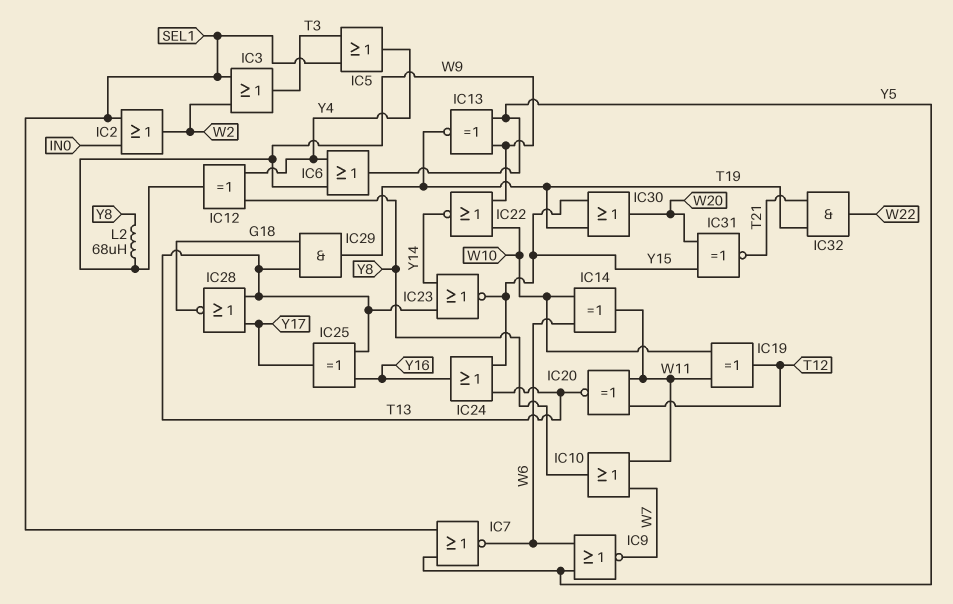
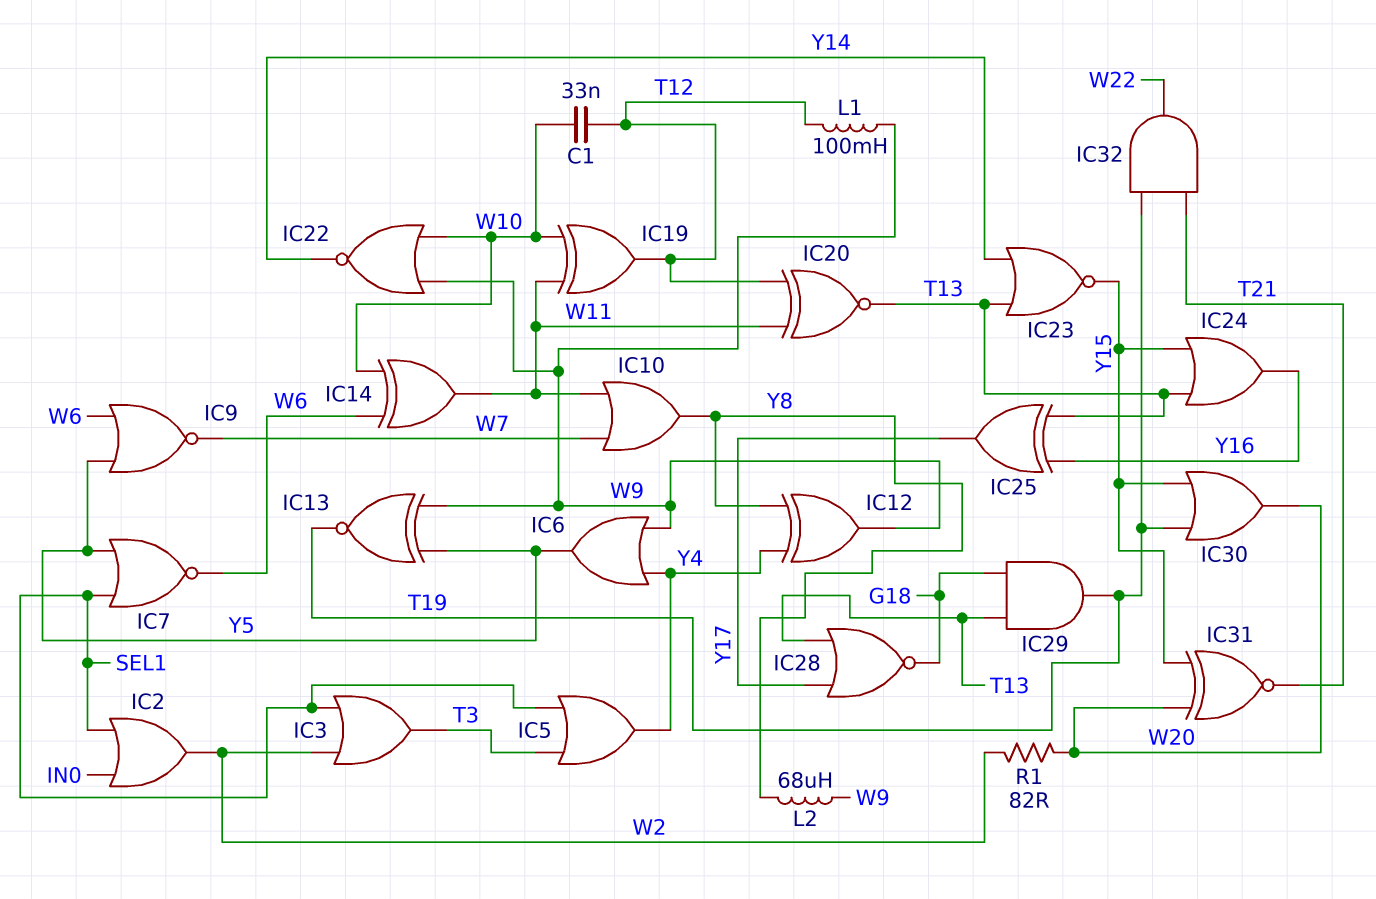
C1: none -> 33nF (T12, W10)
L1: none -> 100mH (T12, W9)
R1: none -> 82 (W2, W20)

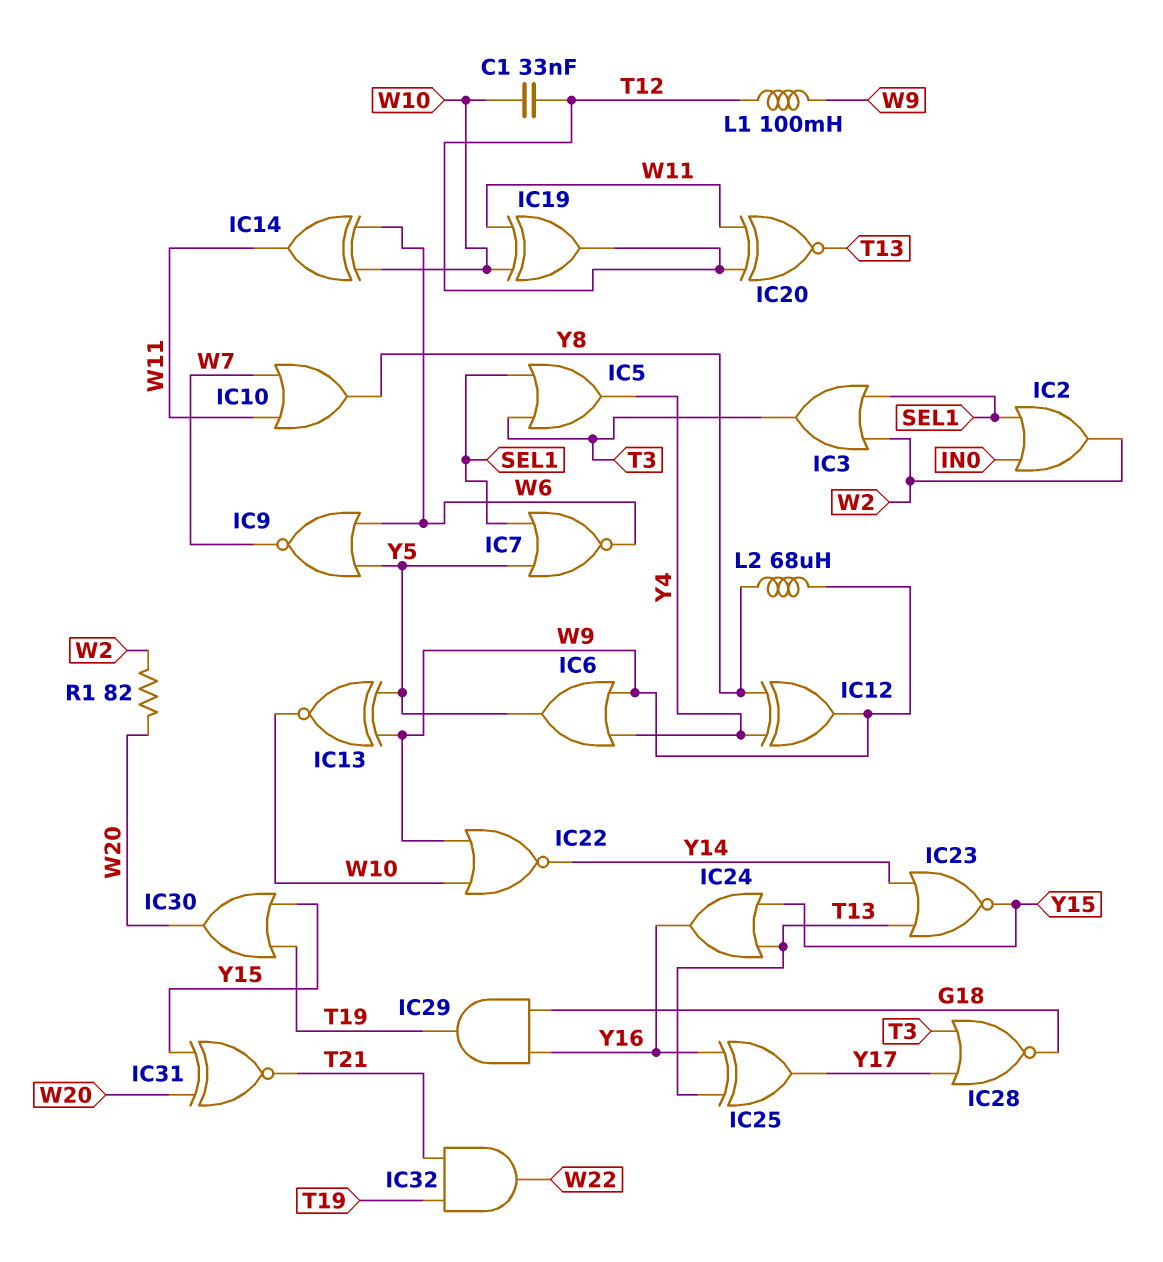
IC13: XNOR (in W9, in Y5, out T19) -> XNOR (in W9, in Y5, out W10)
IC28: NOR (in T13, in Y17, out G18) -> NOR (in T3, in Y17, out G18)
IC29: AND (in G18, in T13, out T19) -> AND (in G18, in Y16, out T19)

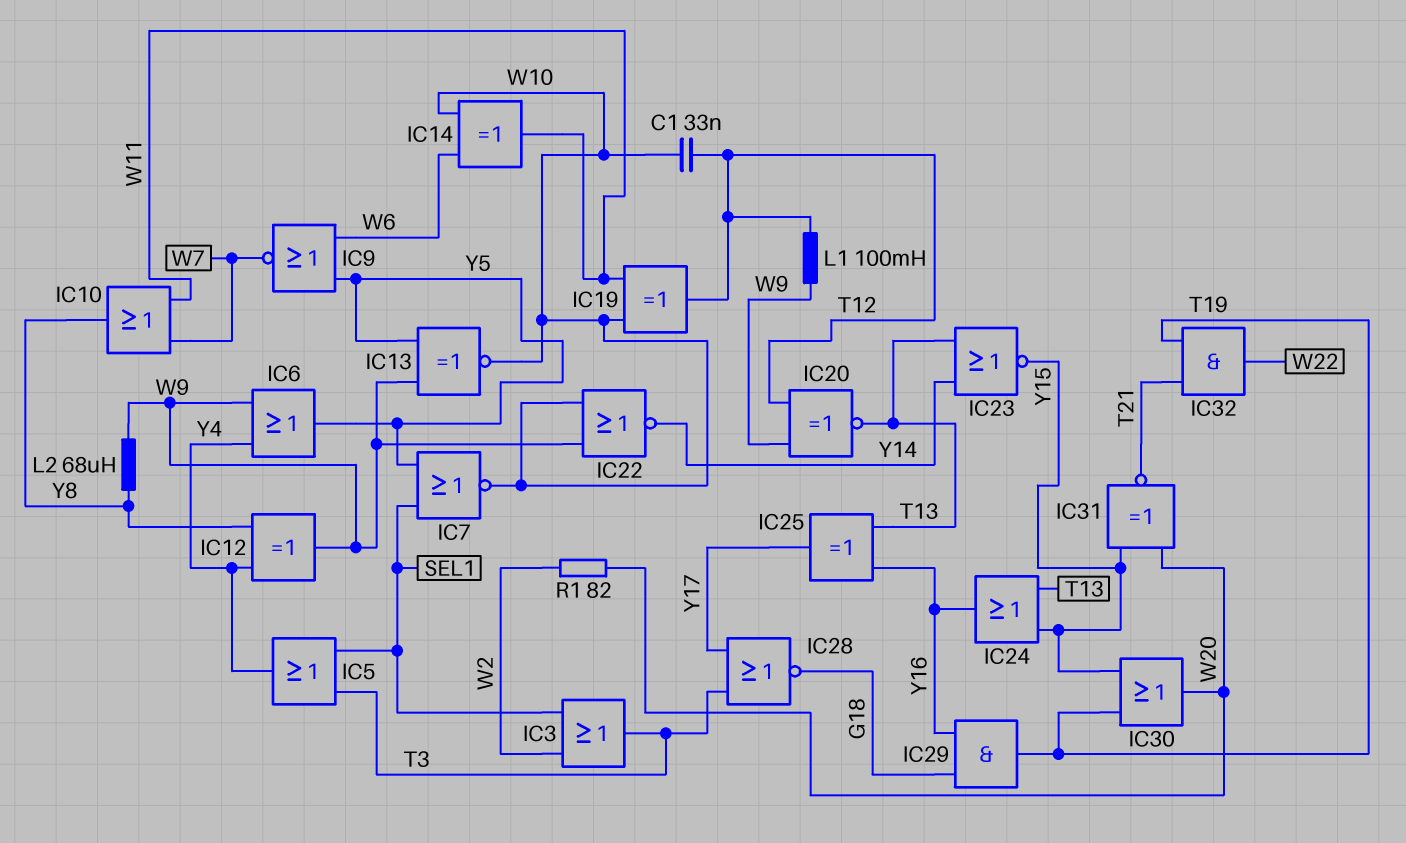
IC2: OR (in IN0, in SEL1, out W2) -> none
IC7: NOR (in SEL1, in Y5, out W6) -> NOR (in SEL1, in Y5, out W10)
IC20: XNOR (in T12, in W11, out T13) -> XNOR (in T12, in W9, out T13)

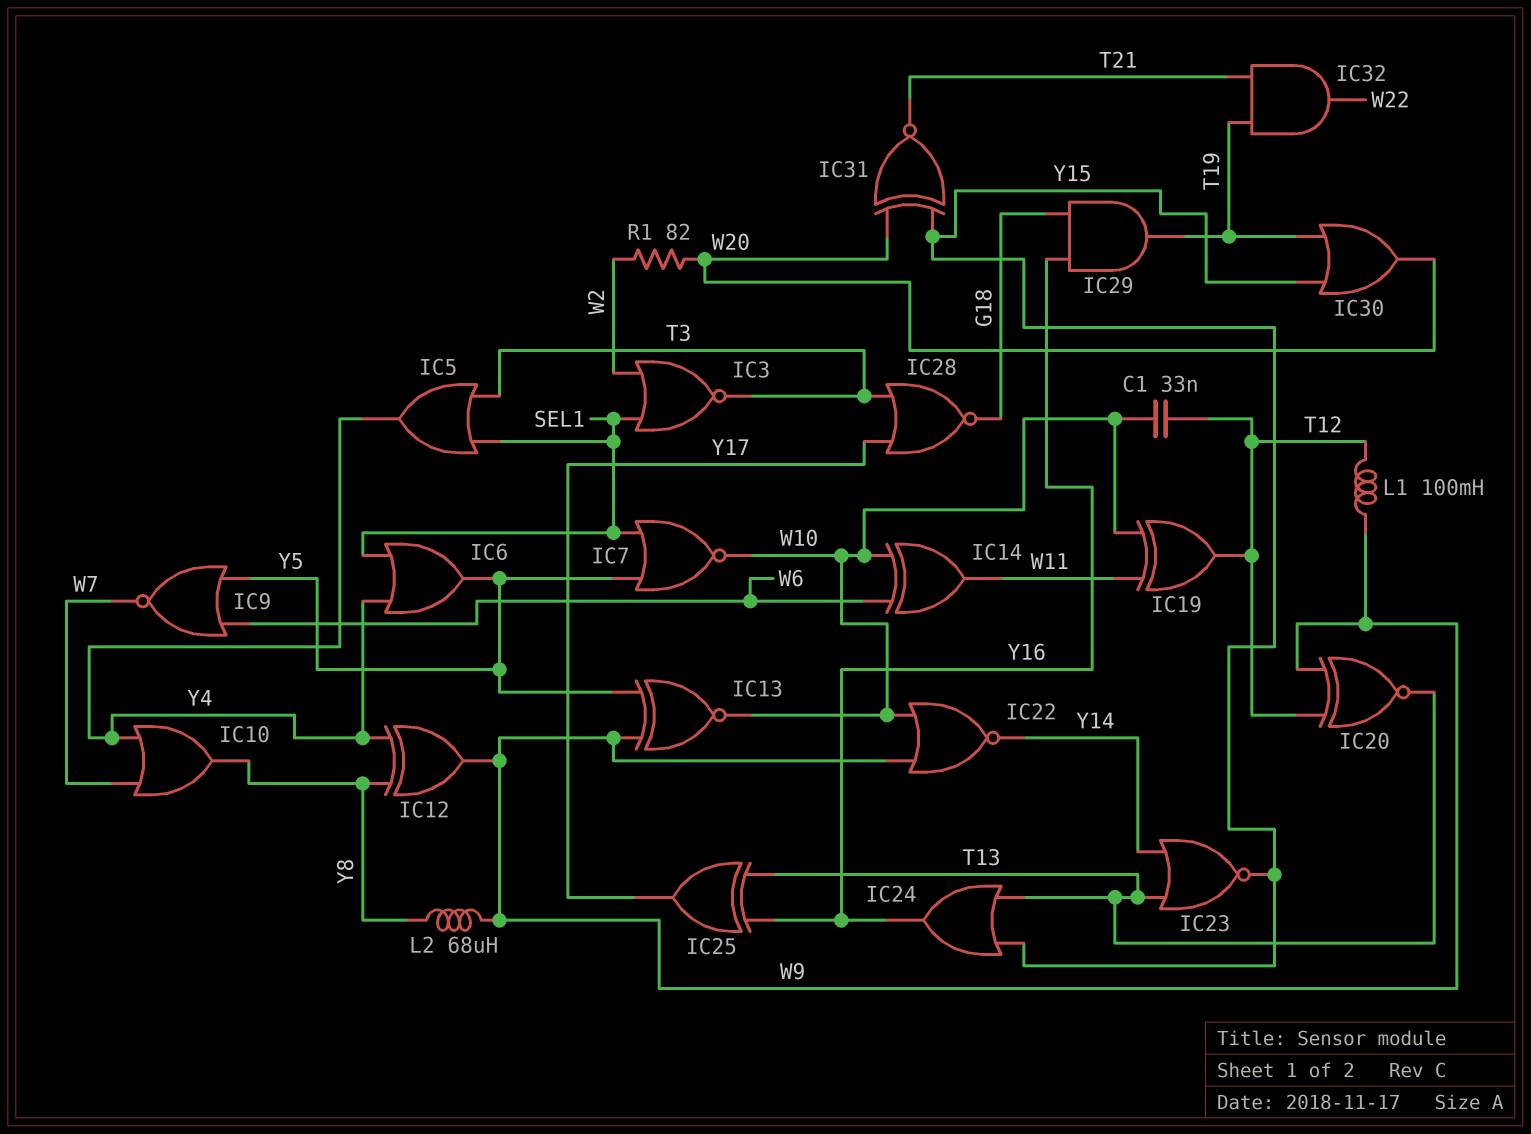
IC3: OR (in SEL1, in W2, out T3) -> NOR (in SEL1, in W2, out T3)
IC6: OR (in W9, in Y4, out Y5) -> OR (in SEL1, in Y4, out Y5)
IC10: OR (in W7, in W11, out Y8) -> OR (in W7, in Y4, out Y8)

